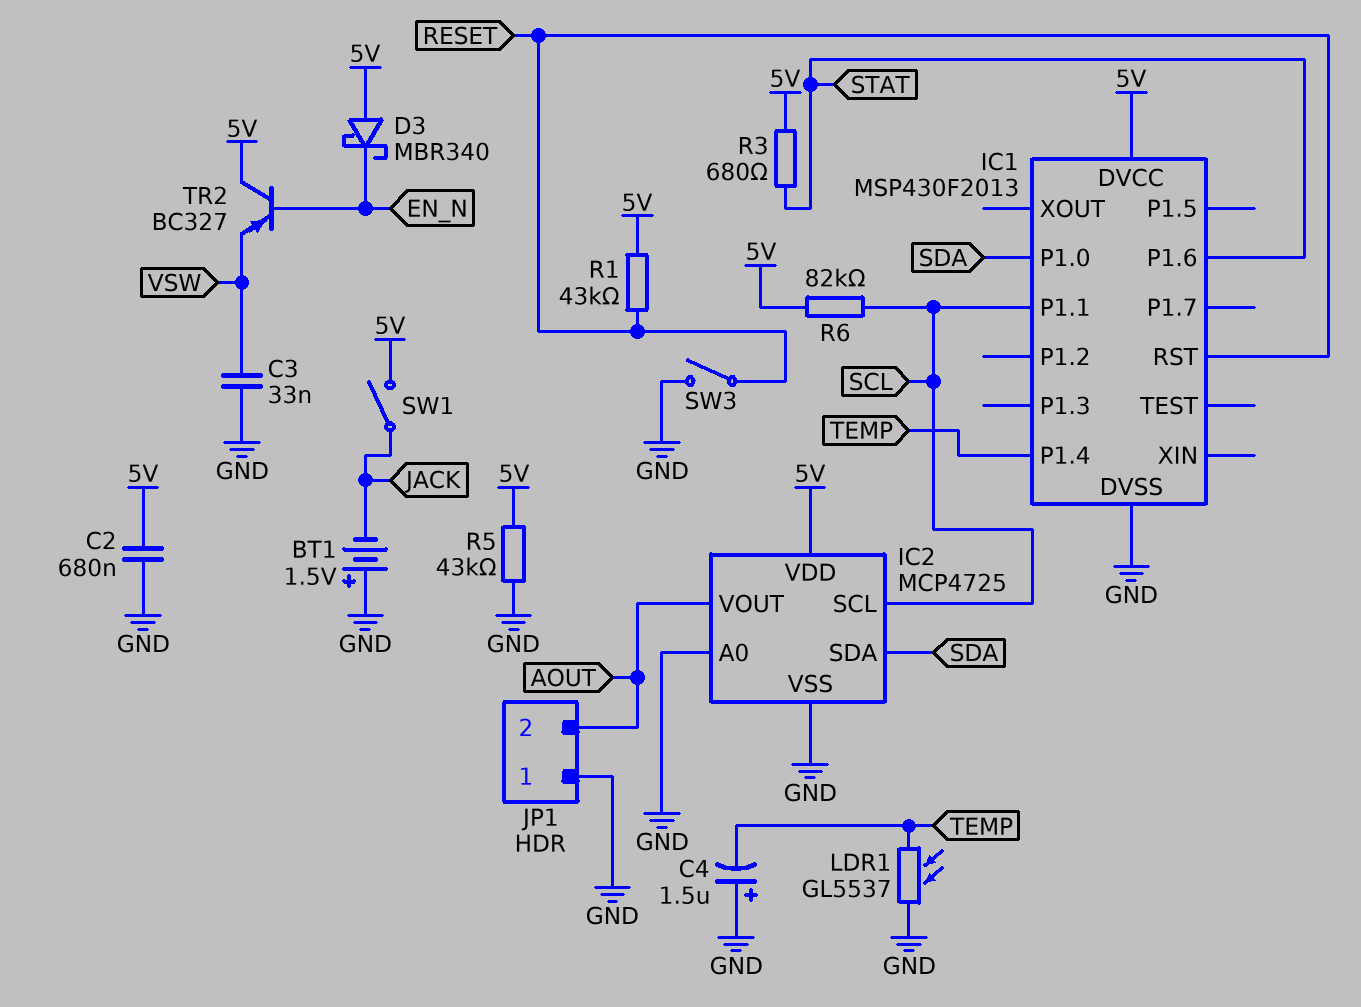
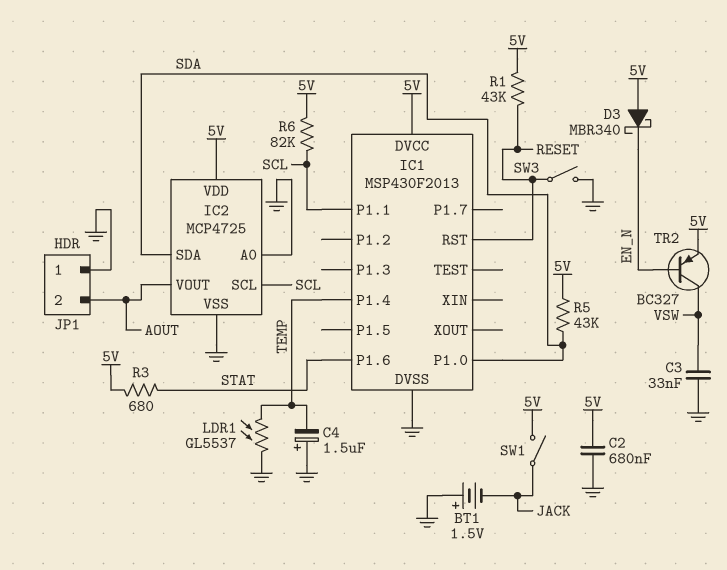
R5: 43k (5V, GND) -> 43k (5V, SDA)
TR2: PNP BC327 (B EN_N, C 5V, E VSW) -> PNP BC327 (B EN_N, C VSW, E 5V)

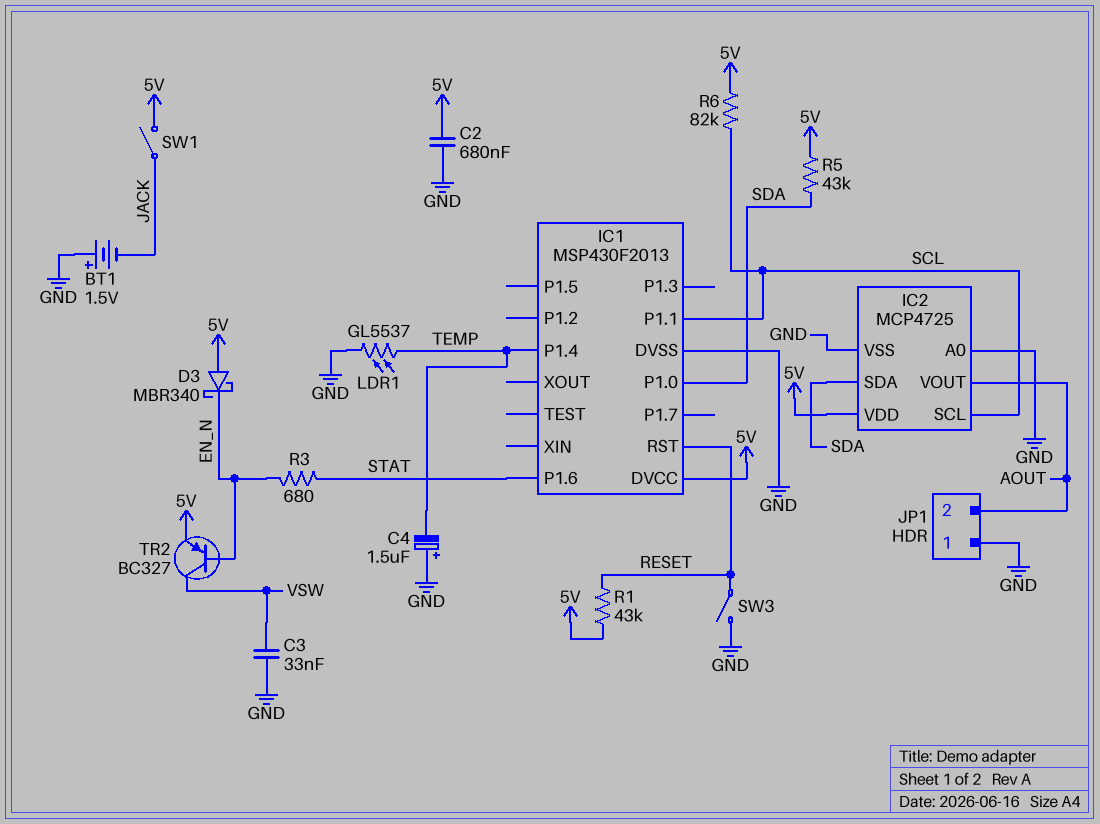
R3: 680 (5V, STAT) -> 680 (EN_N, STAT)

